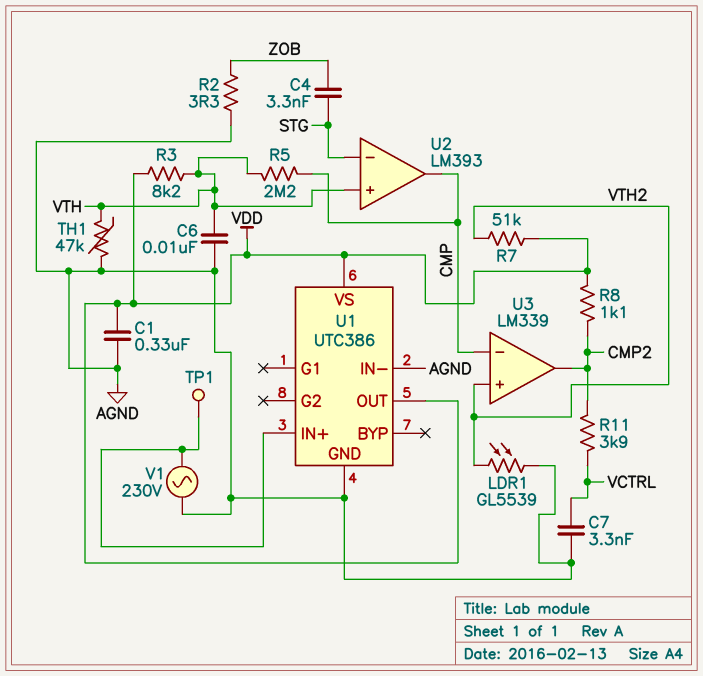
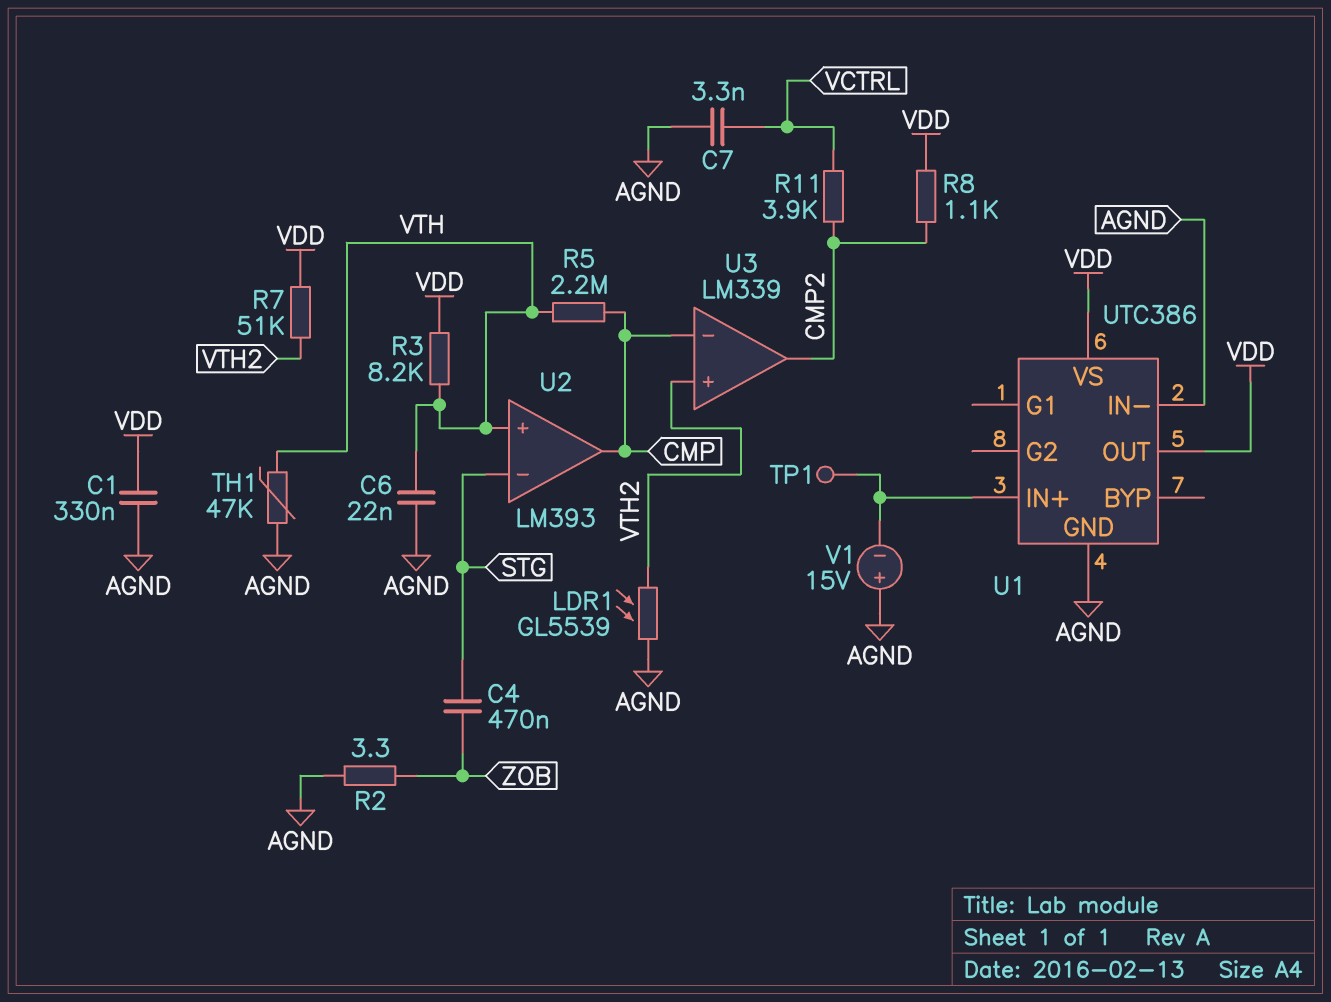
C4: 3.3nF (STG, ZOB) -> 470nF (STG, ZOB)
C6: 10nF (AGND, VTH) -> 22nF (AGND, VTH)
V1: AC 230V (AGND, U1/IN+) -> 15V (plus AGND, minus U1/IN+)

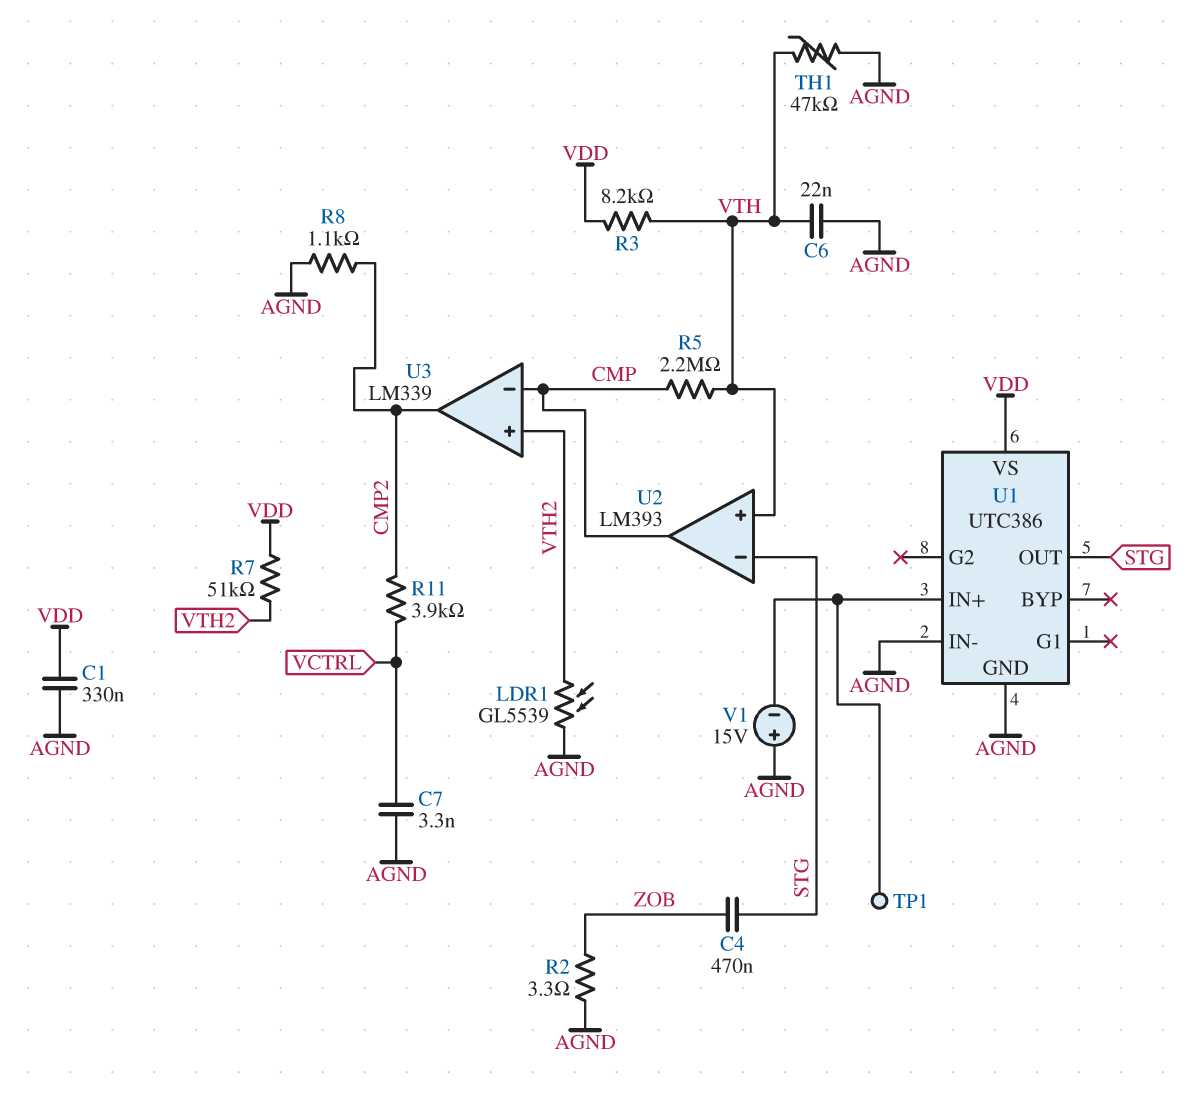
R8: 1.1k (CMP2, VDD) -> 1.1k (AGND, CMP2)
U1 pin OUT: VDD -> STG

